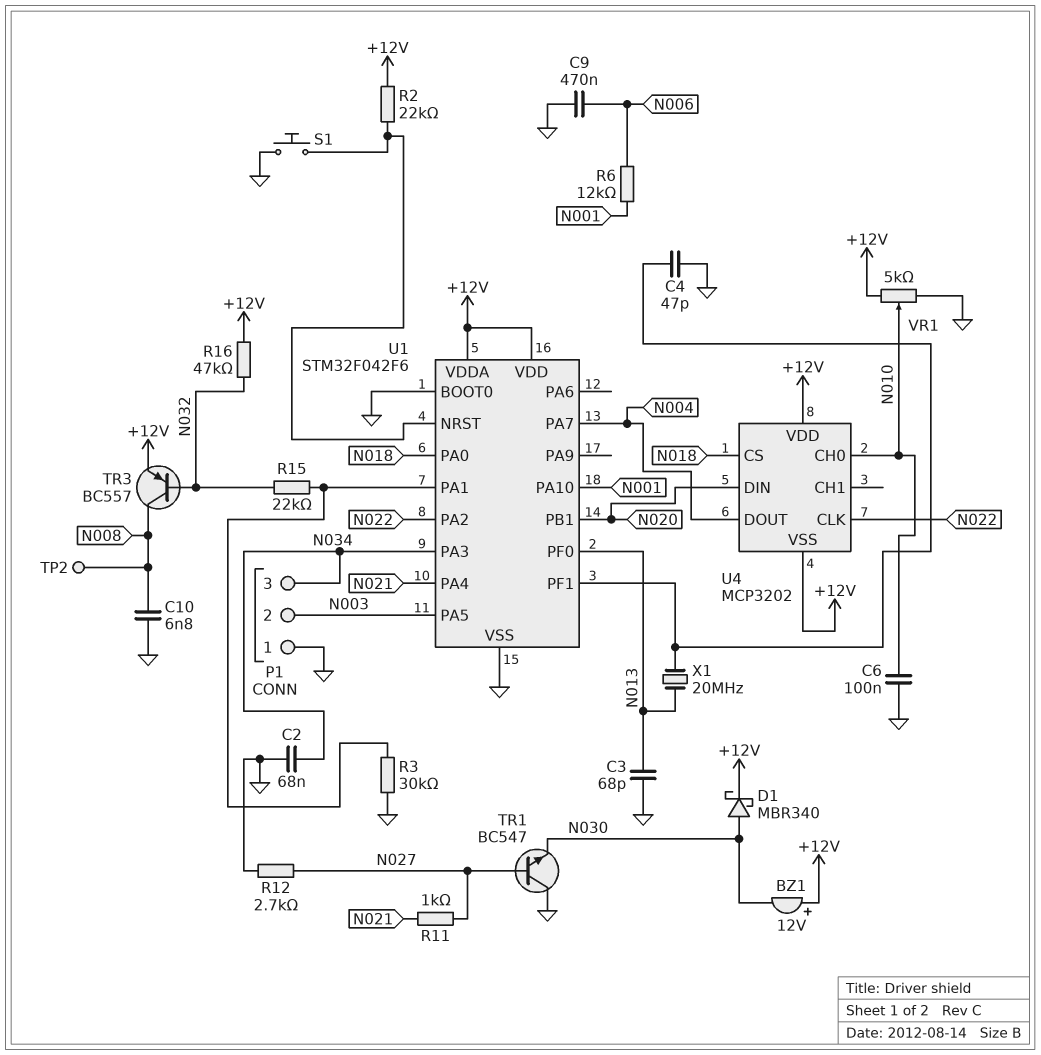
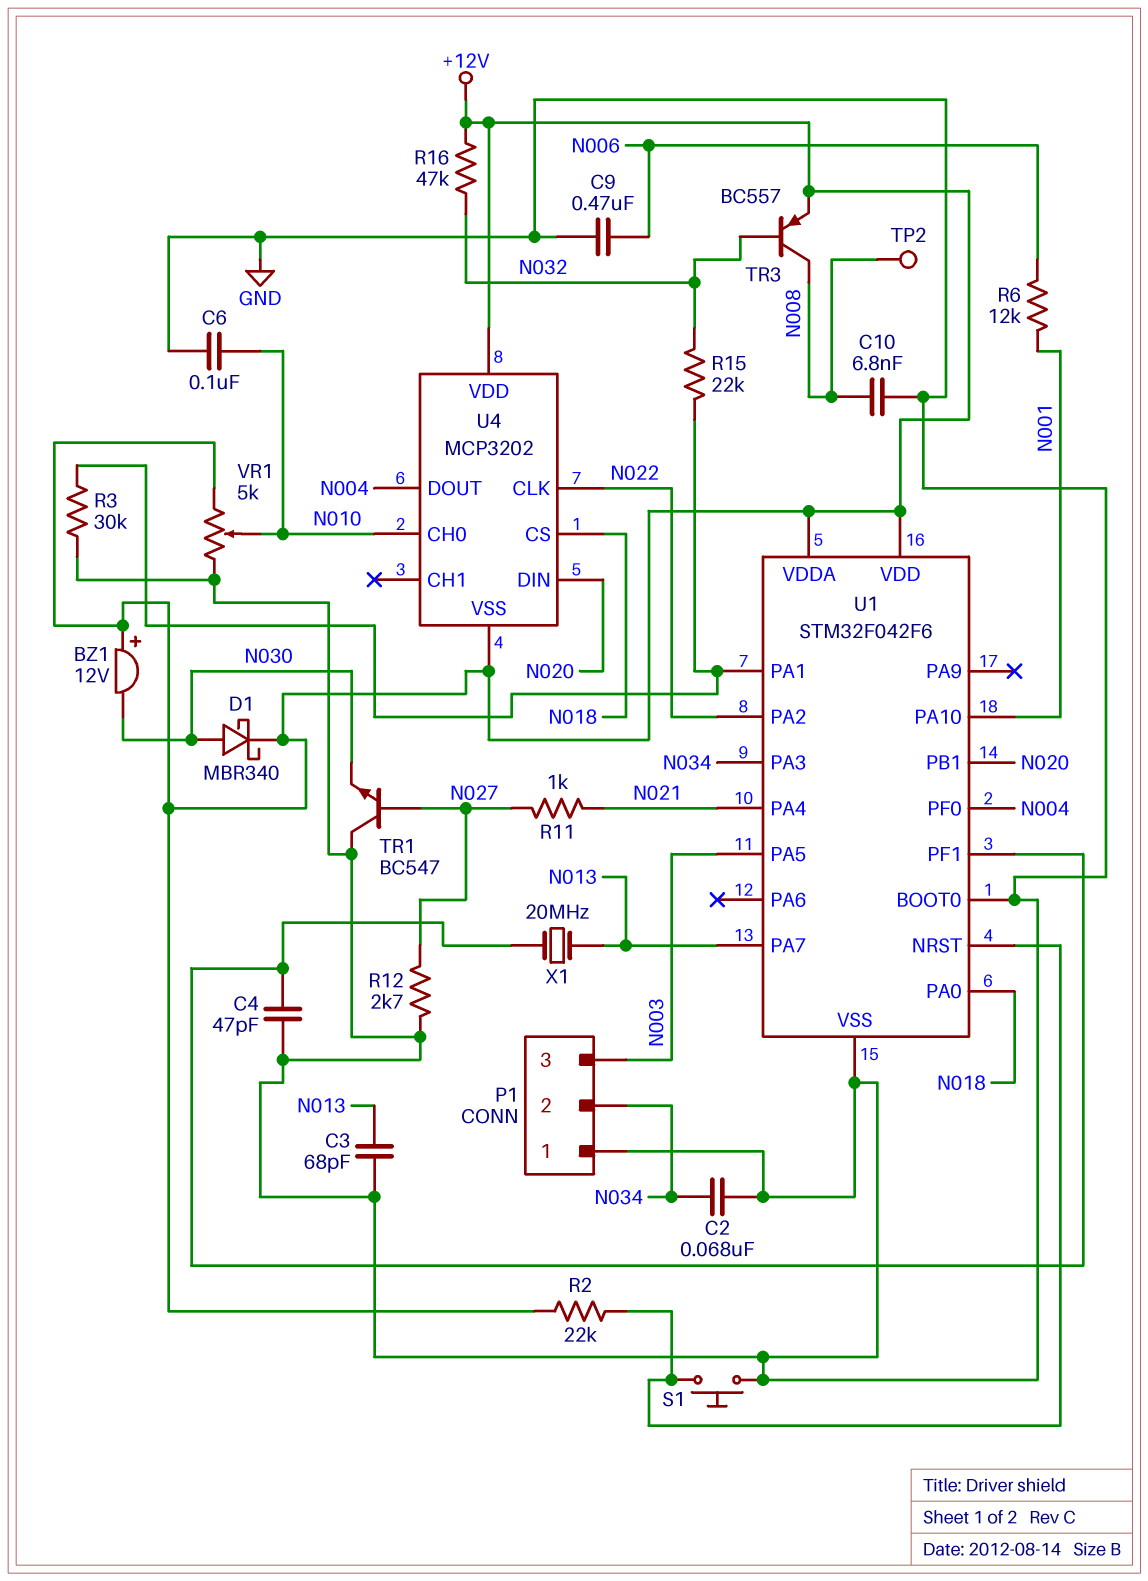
P1 pin 2: N003 -> N034
P1 pin 3: N034 -> N003
U1 pin PA7: N004 -> N013
U1 pin PF0: N013 -> N004

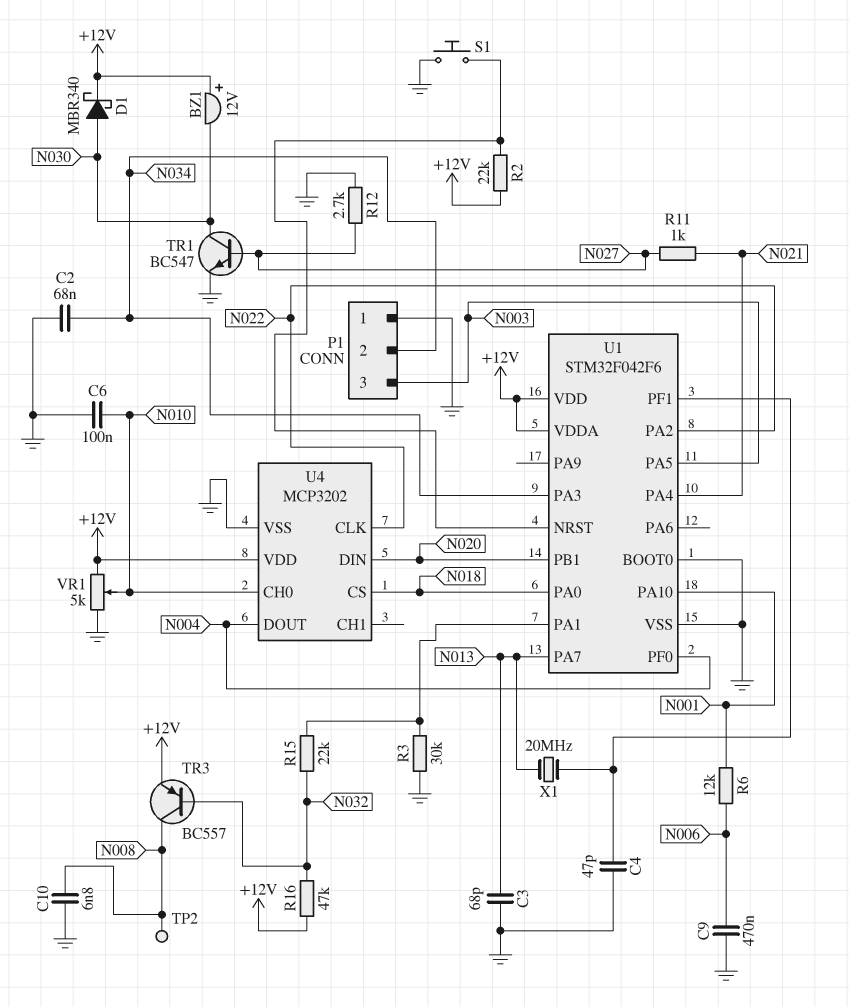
TR1: NPN BC547 (B N027, C GND, E N030) -> NPN BC547 (B N027, C N030, E GND)
U4 pin VSS: +12V -> GND

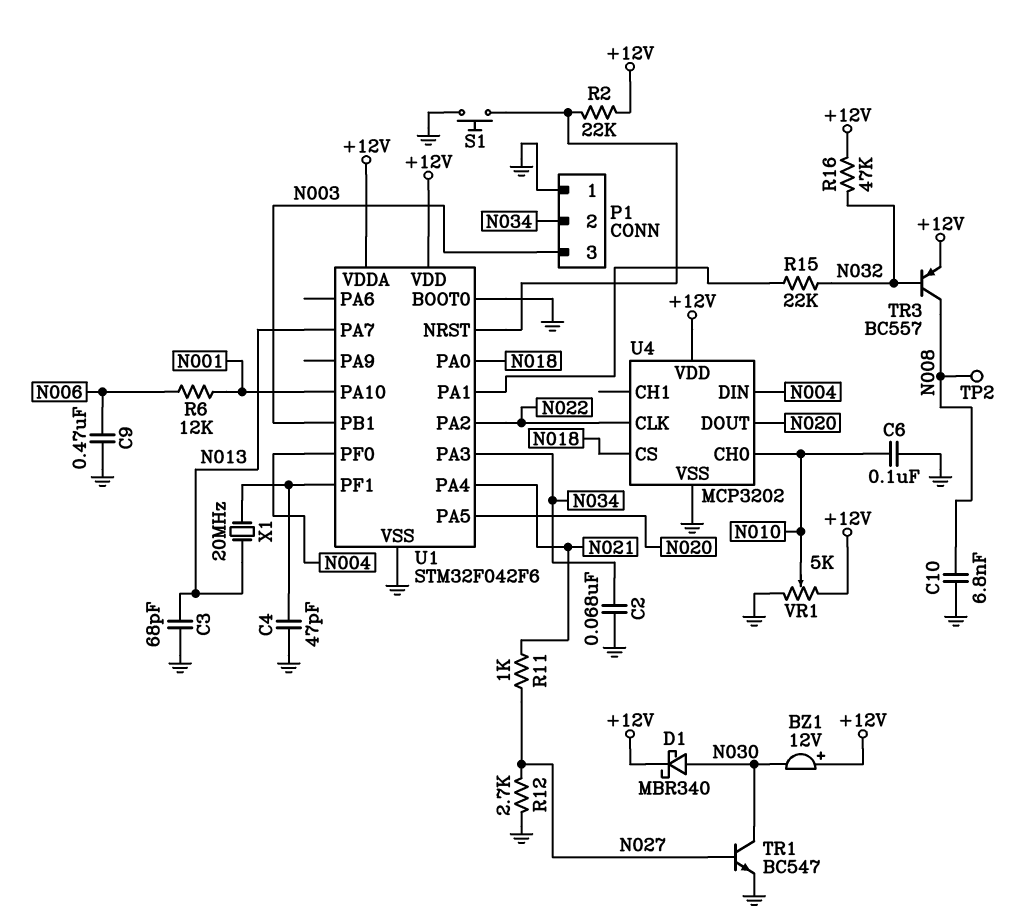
R3: 30k (GND, U1/PA1) -> none
U1 pin PA5: N003 -> N020
U1 pin PB1: N020 -> N003
U4 pin DIN: N020 -> N004
U4 pin DOUT: N004 -> N020

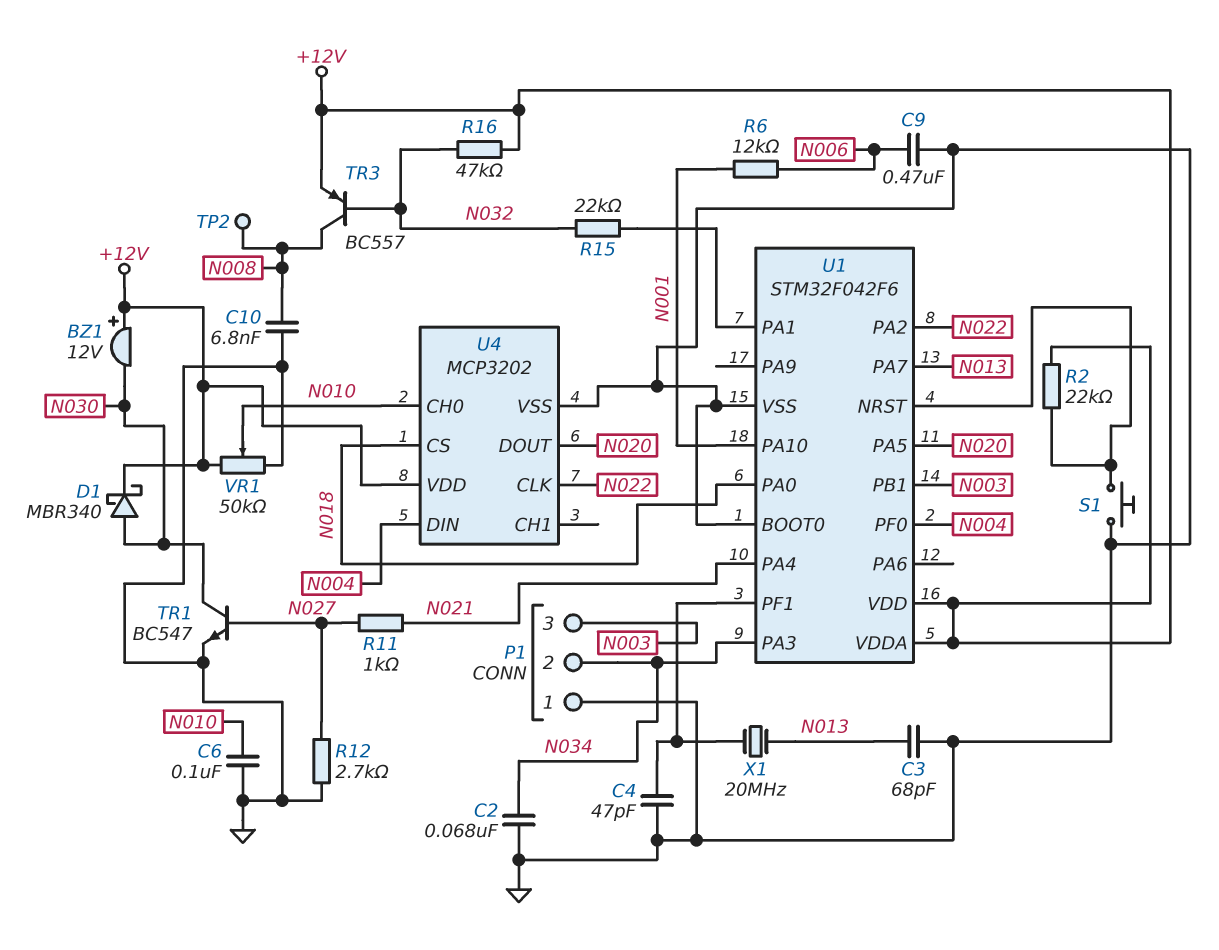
VR1: 5k (+12V, GND, wiper N010) -> 50k (+12V, GND, wiper N010)

